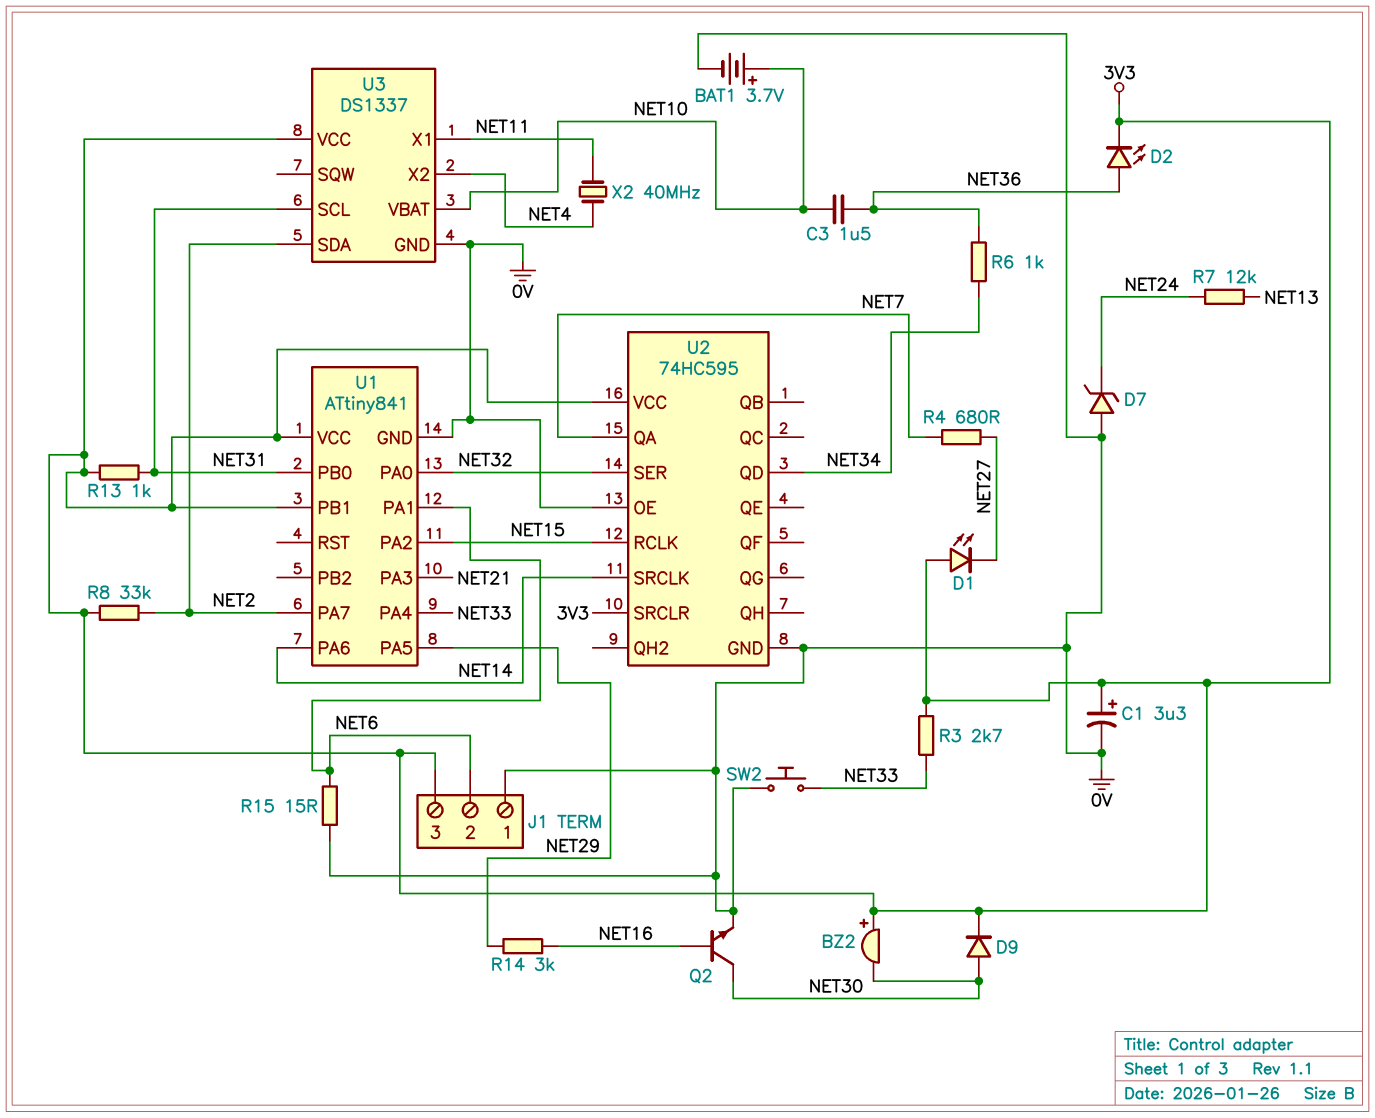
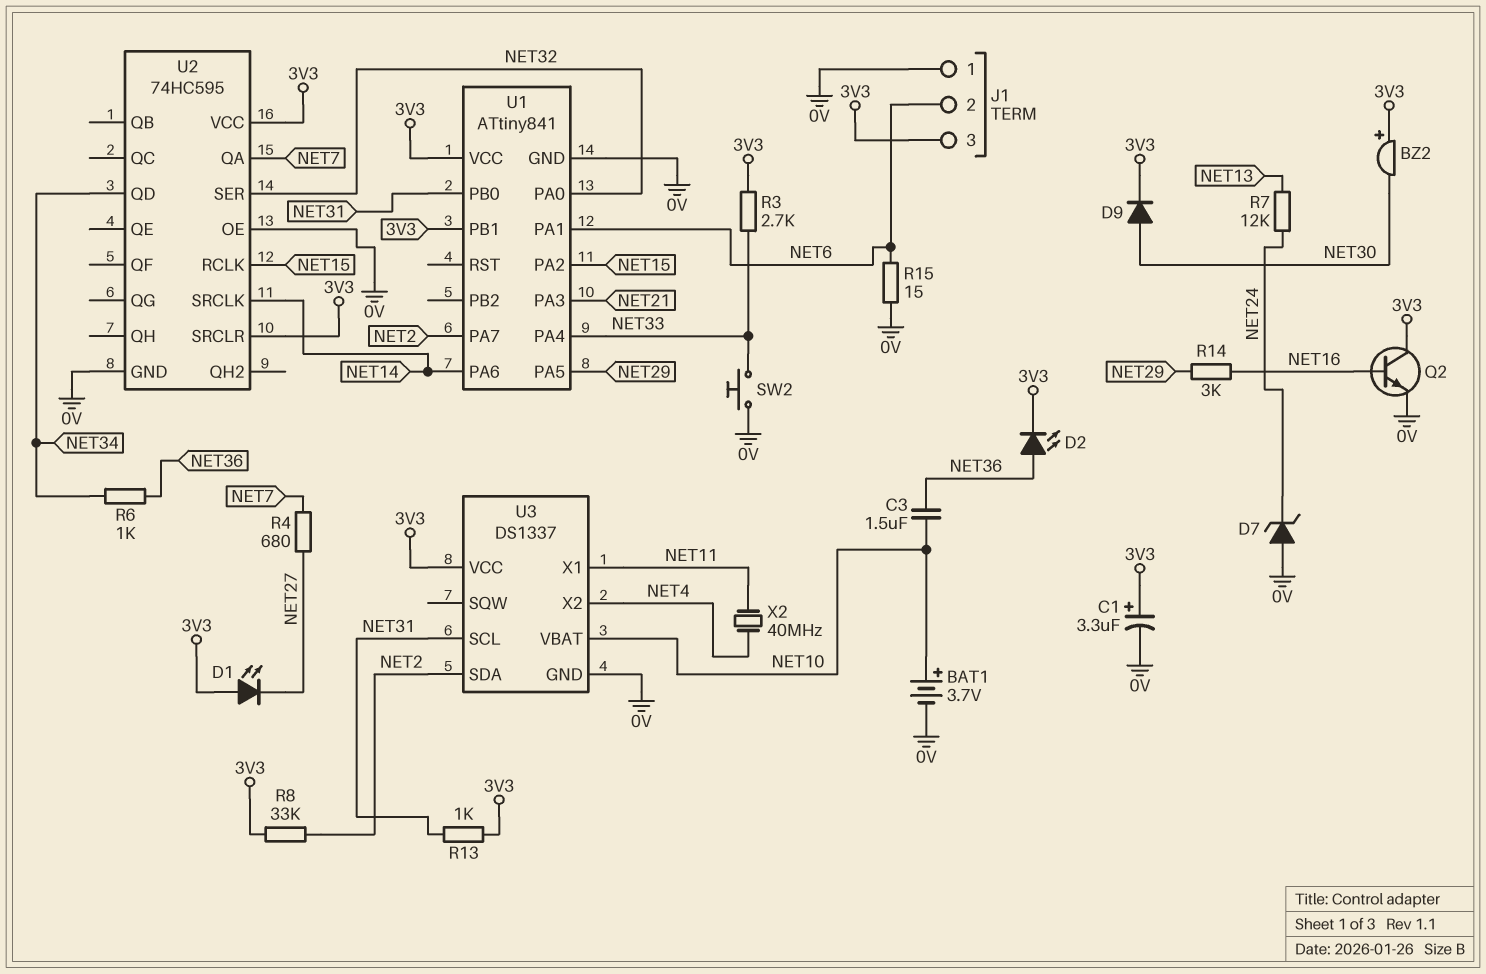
Q2: NPN (B NET16, C NET30, E 0V) -> NPN (B NET16, C 3V3, E 0V)

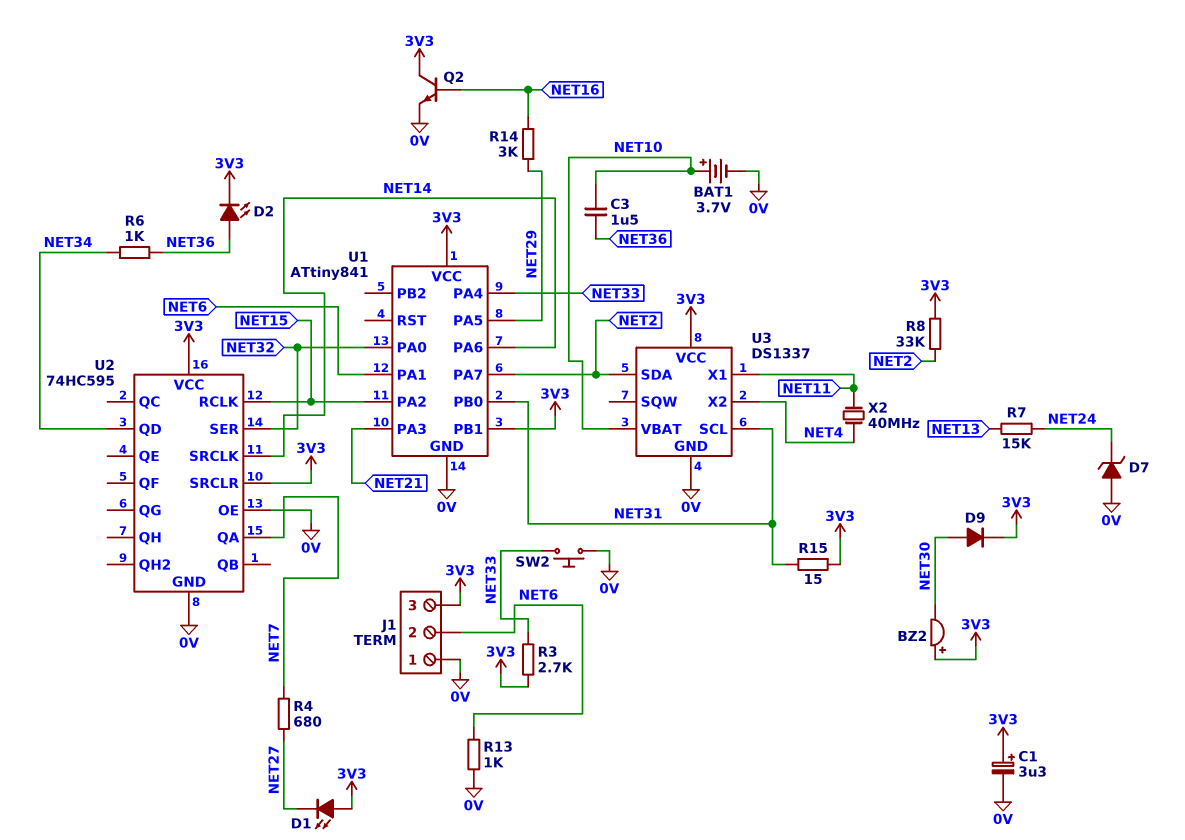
R7: 12k (NET13, NET24) -> 15k (NET13, NET24)
R13: 1k (3V3, NET31) -> 1k (0V, NET6)
R15: 15 (0V, NET6) -> 15 (3V3, NET31)

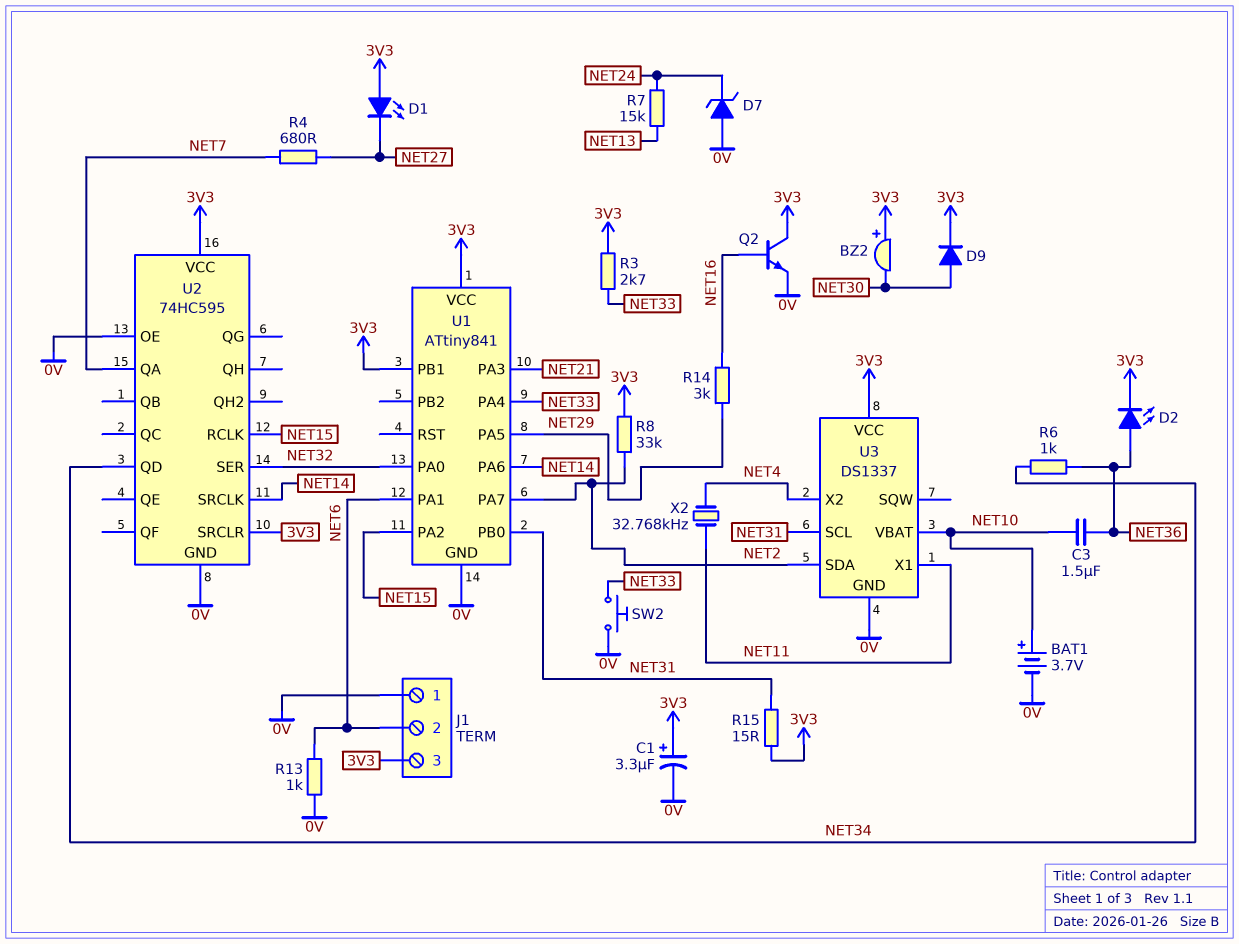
X2: 40MHz (NET4, NET11) -> 32.768kHz (NET4, NET11)

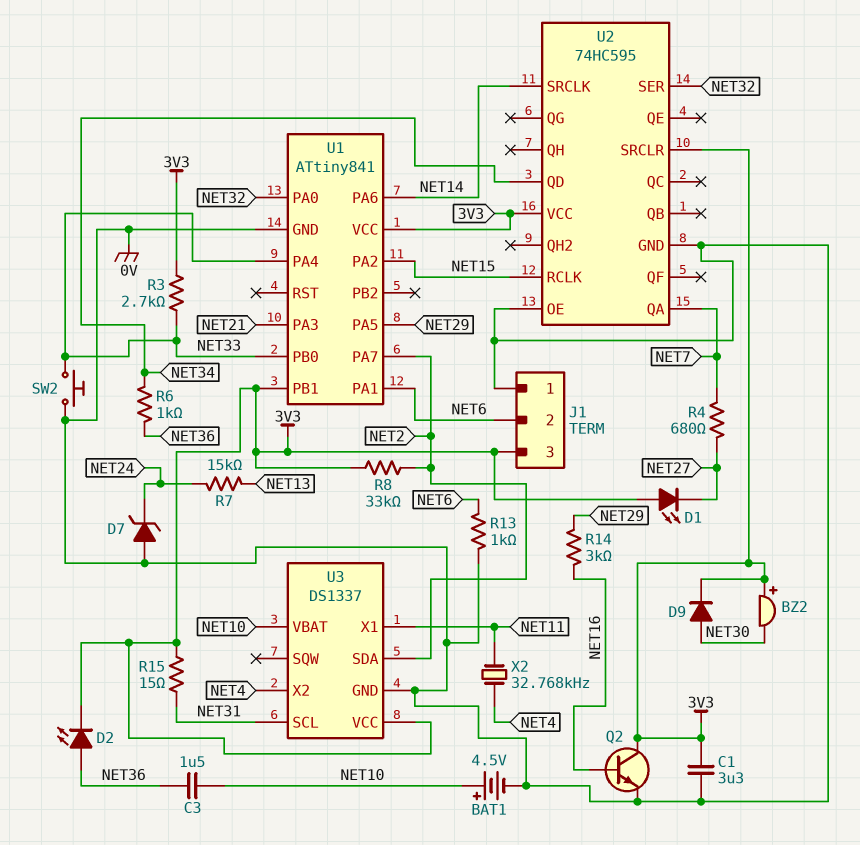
BAT1: 3.7V (plus NET10, minus 0V) -> 4.5V (plus NET10, minus 0V)
C1: 3.3uF (plus 3V3, minus 0V) -> 3.3uF (0V, 3V3)
U1 pin PB0: NET31 -> NET33

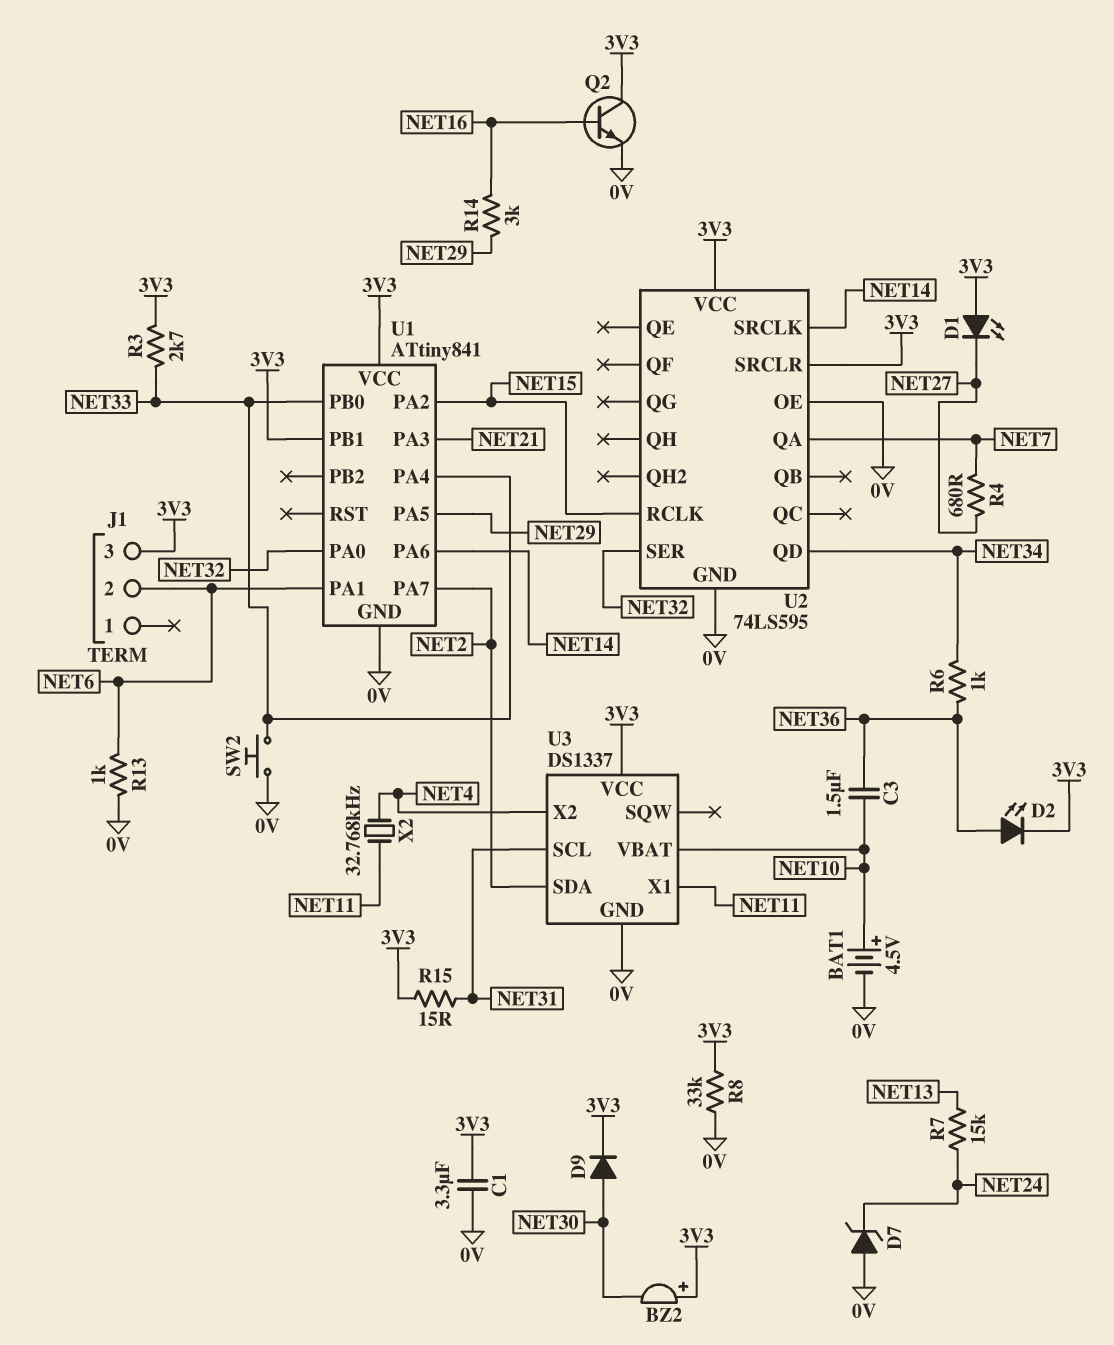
J1 pin 1: 0V -> none
R8: 33k (3V3, NET2) -> 33k (0V, 3V3)
U2: 74HC595 -> 74LS595

